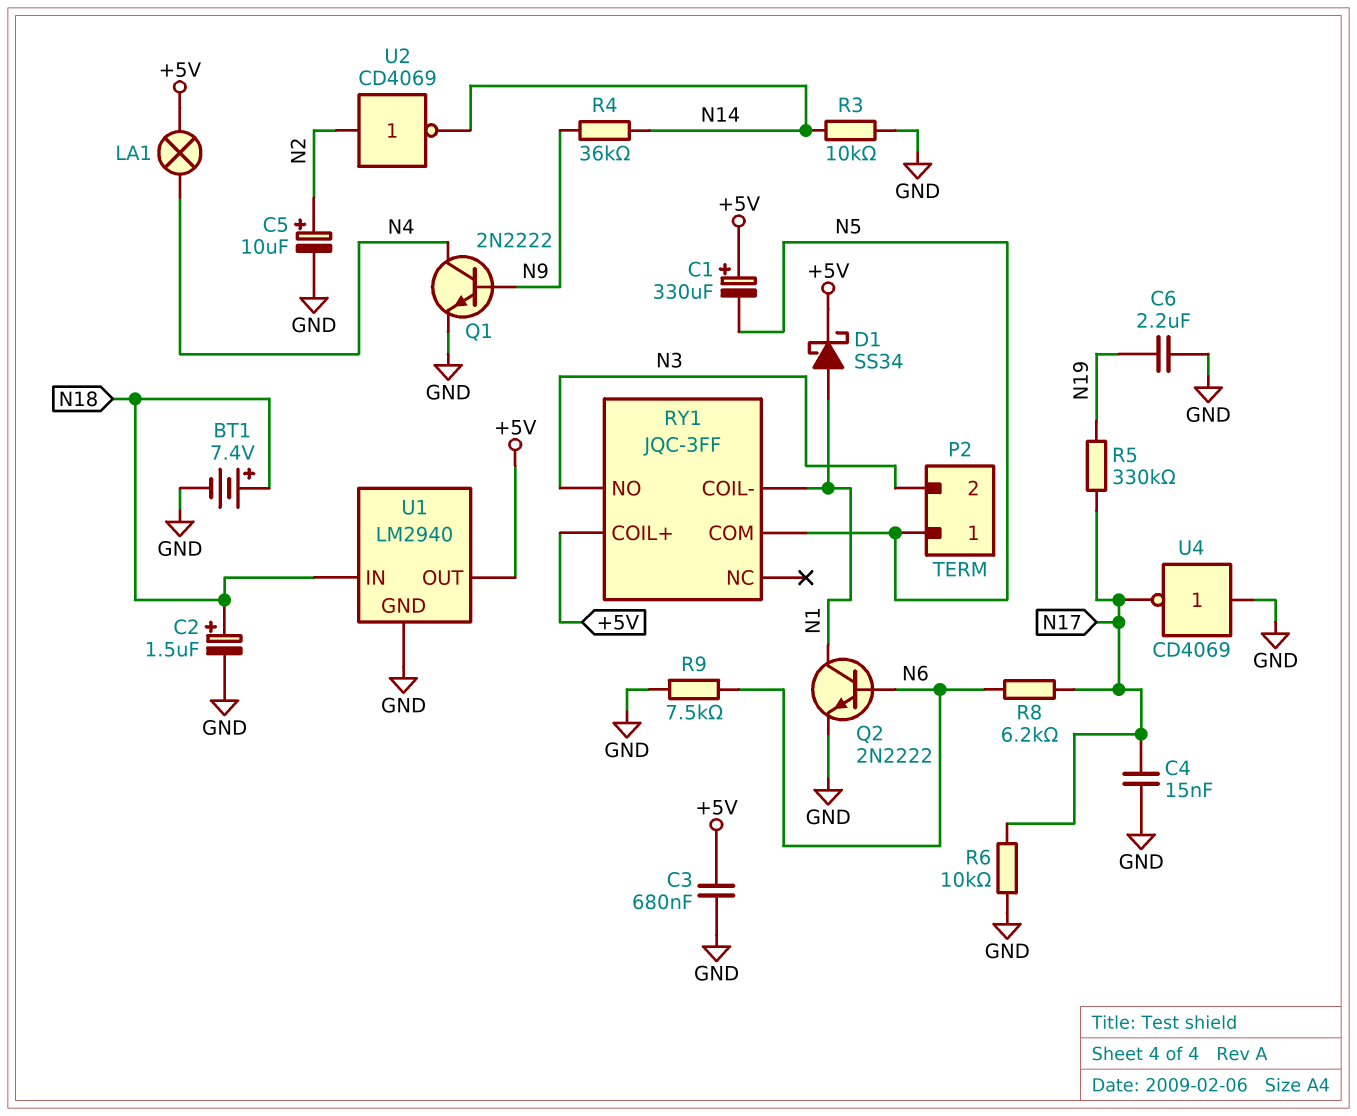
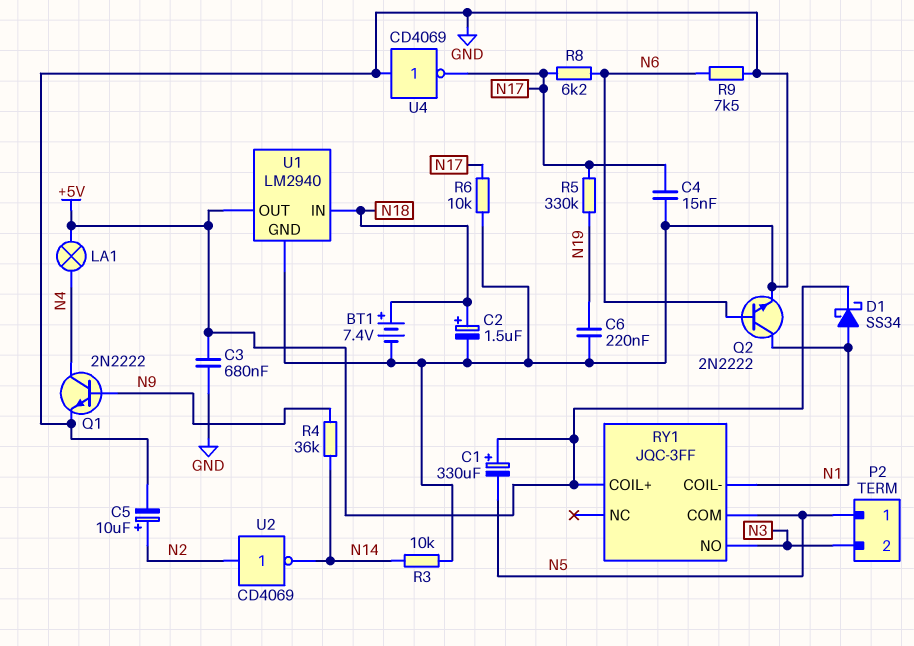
C6: 2.2uF (GND, N19) -> 220nF (GND, N19)

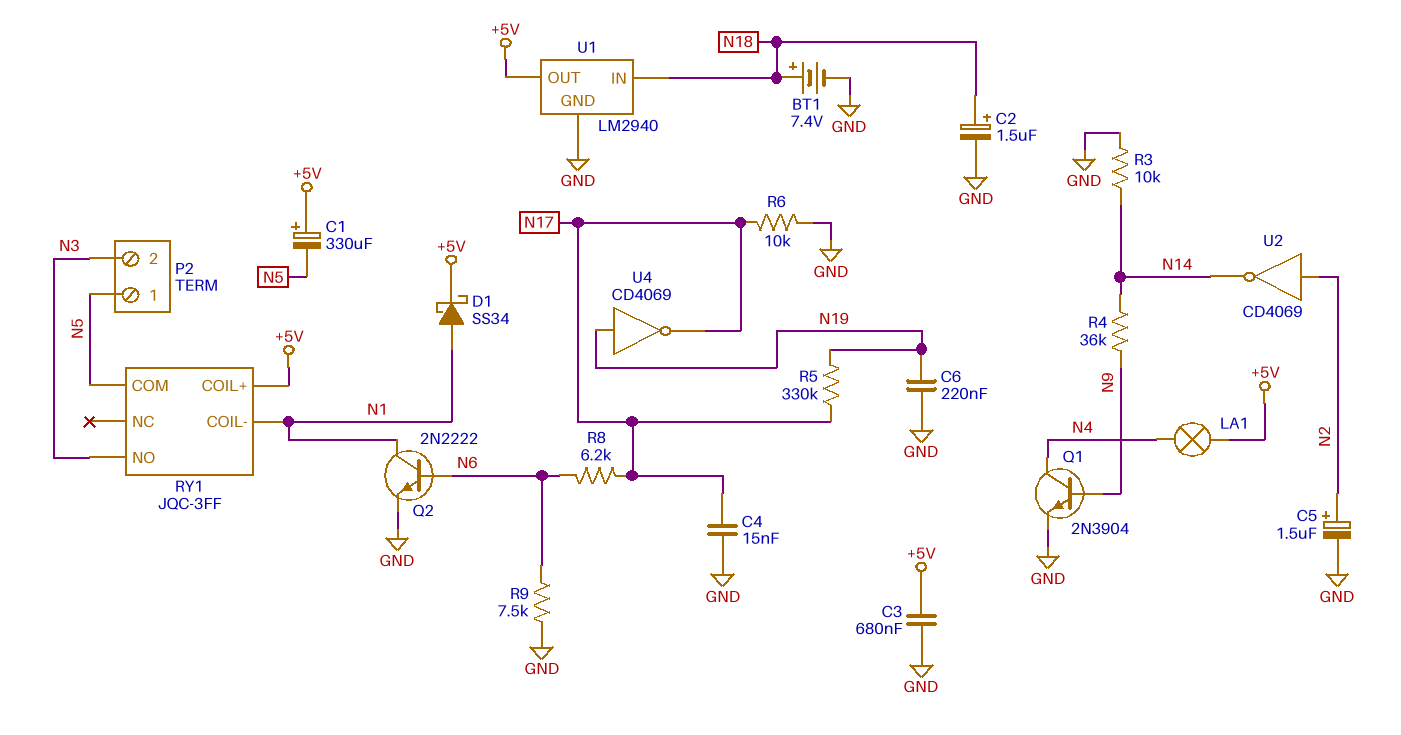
C5: 10uF (plus N2, minus GND) -> 1.5uF (plus N2, minus GND)
Q1: NPN 2N2222 (B N9, C N4, E GND) -> NPN 2N3904 (B N9, C N4, E GND)
U4: NOT CD4069 (in GND, out N17) -> NOT CD4069 (in N19, out N17)

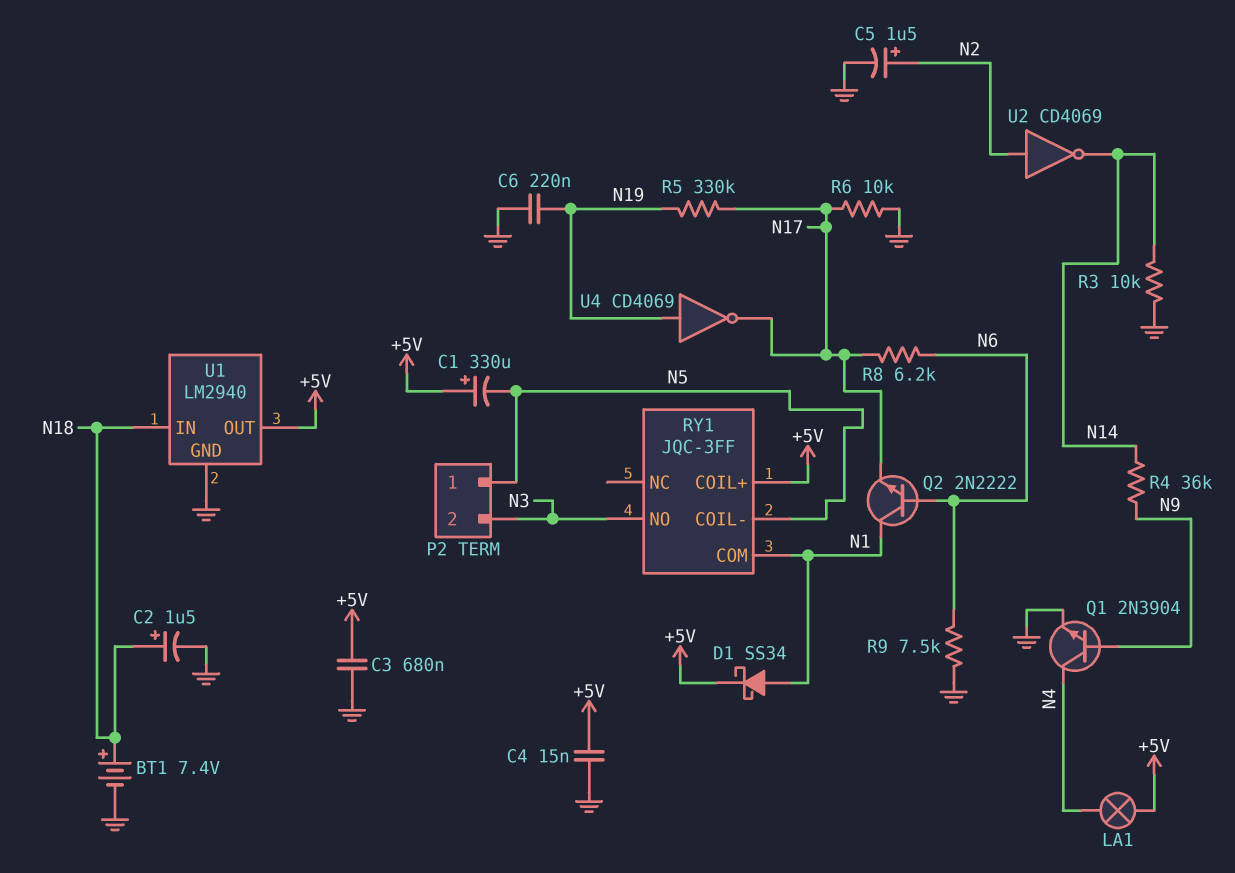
C4: 15nF (GND, N17) -> 15nF (+5V, GND)
Q2: NPN 2N2222 (B N6, C N1, E GND) -> NPN 2N2222 (B N6, C N1, E N17)
RY1 pin COIL-: N1 -> N5
RY1 pin COM: N5 -> N1

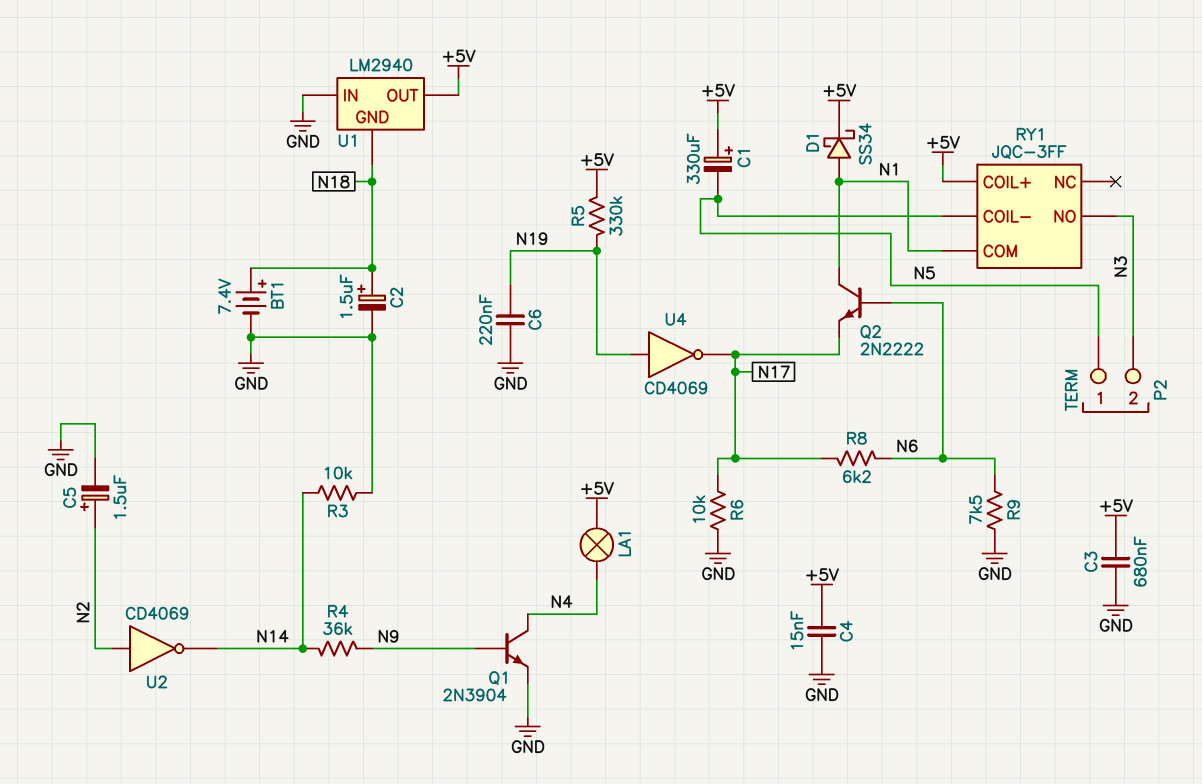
R5: 330k (N17, N19) -> 330k (+5V, N19)
U1 pin GND: GND -> N18
U1 pin IN: N18 -> GND

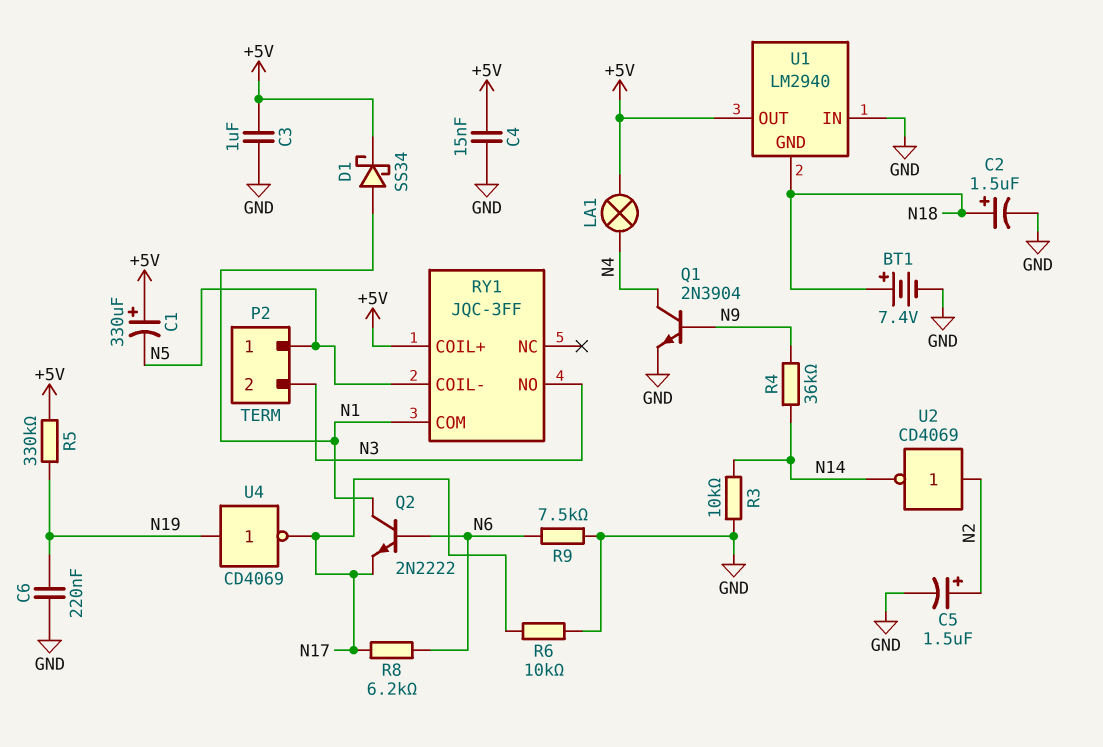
C3: 680nF (+5V, GND) -> 1uF (+5V, GND)

